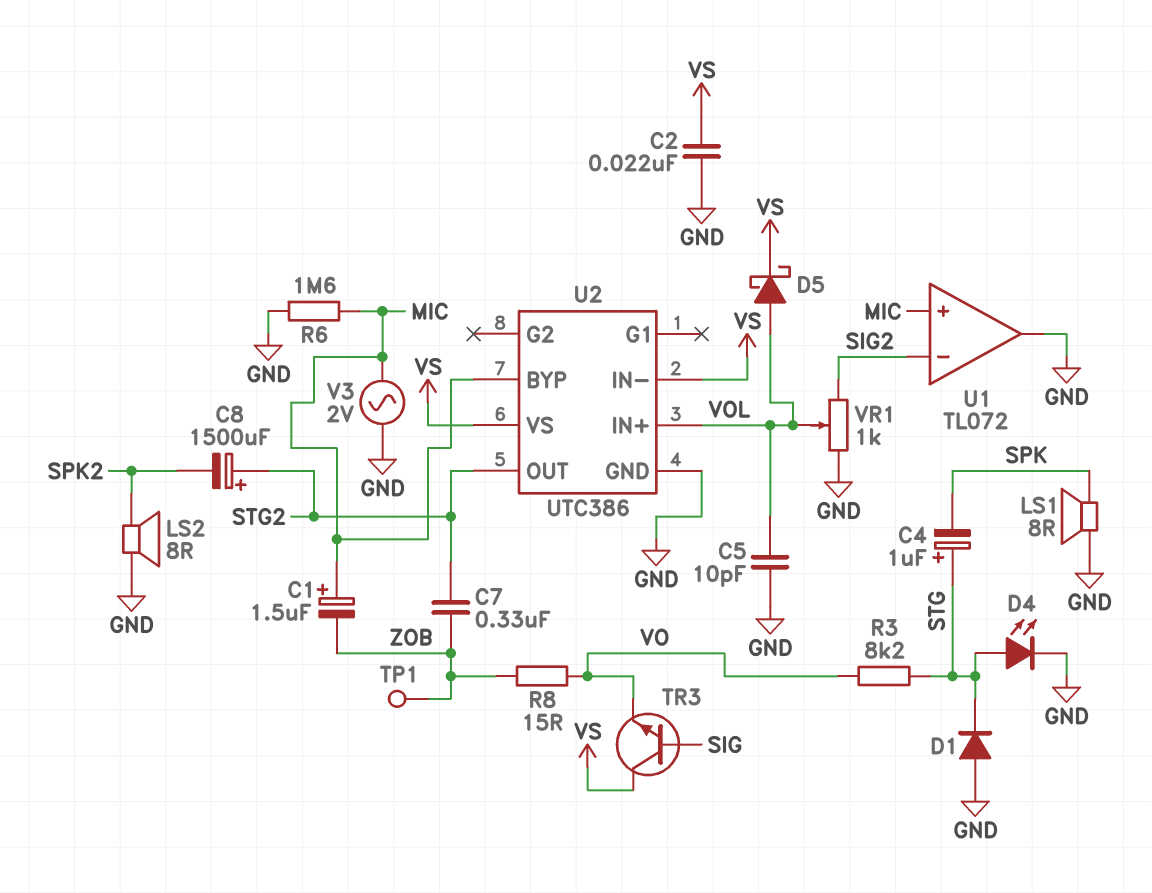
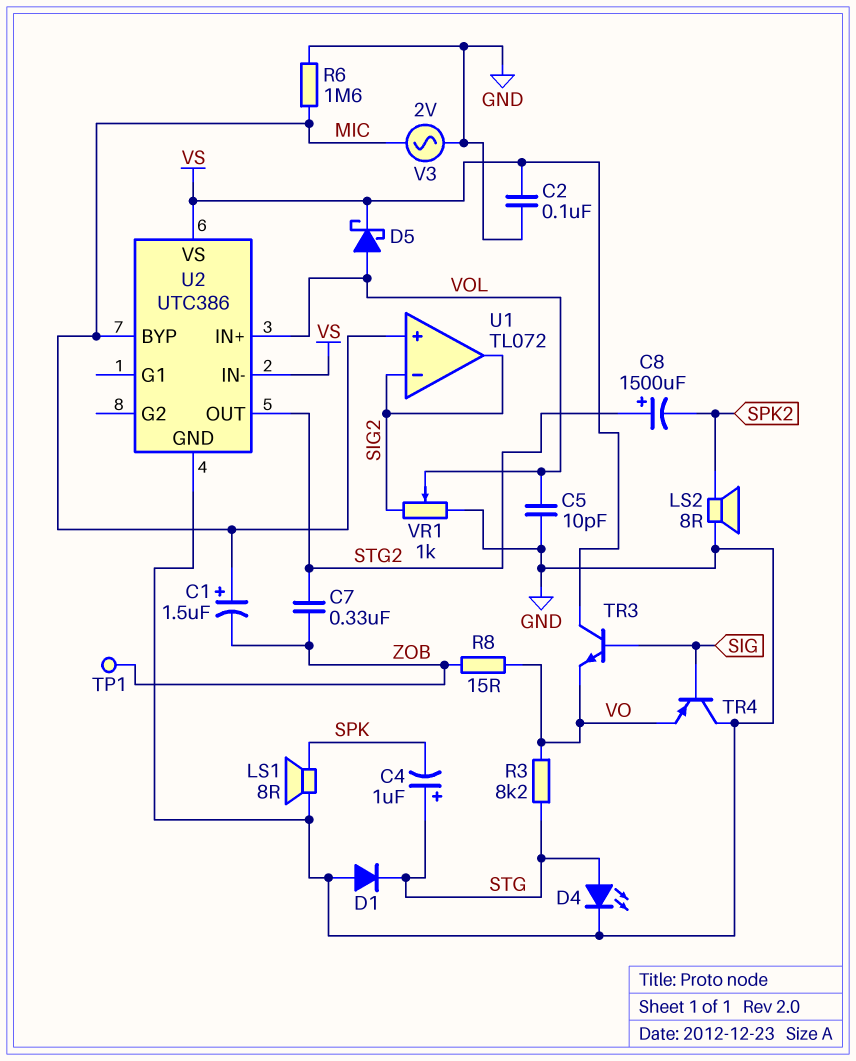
C2: 22nF (GND, VS) -> 100nF (GND, VS)
TR4: none -> PNP (B SIG, C GND, E VO)
U1 pin out: GND -> SIG2

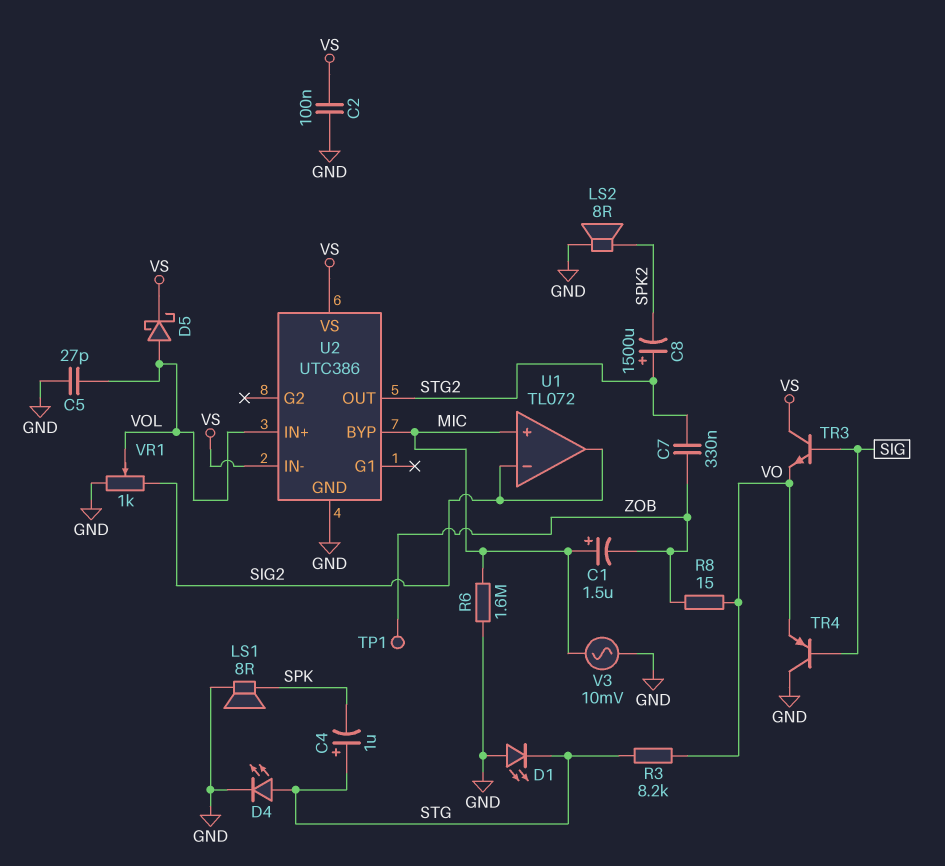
C5: 10pF (GND, VOL) -> 27pF (GND, VOL)
D1: diode (A GND, K STG) -> LED (A GND, K STG)
V3: AC 2V (GND, MIC) -> AC 10mV (GND, MIC)

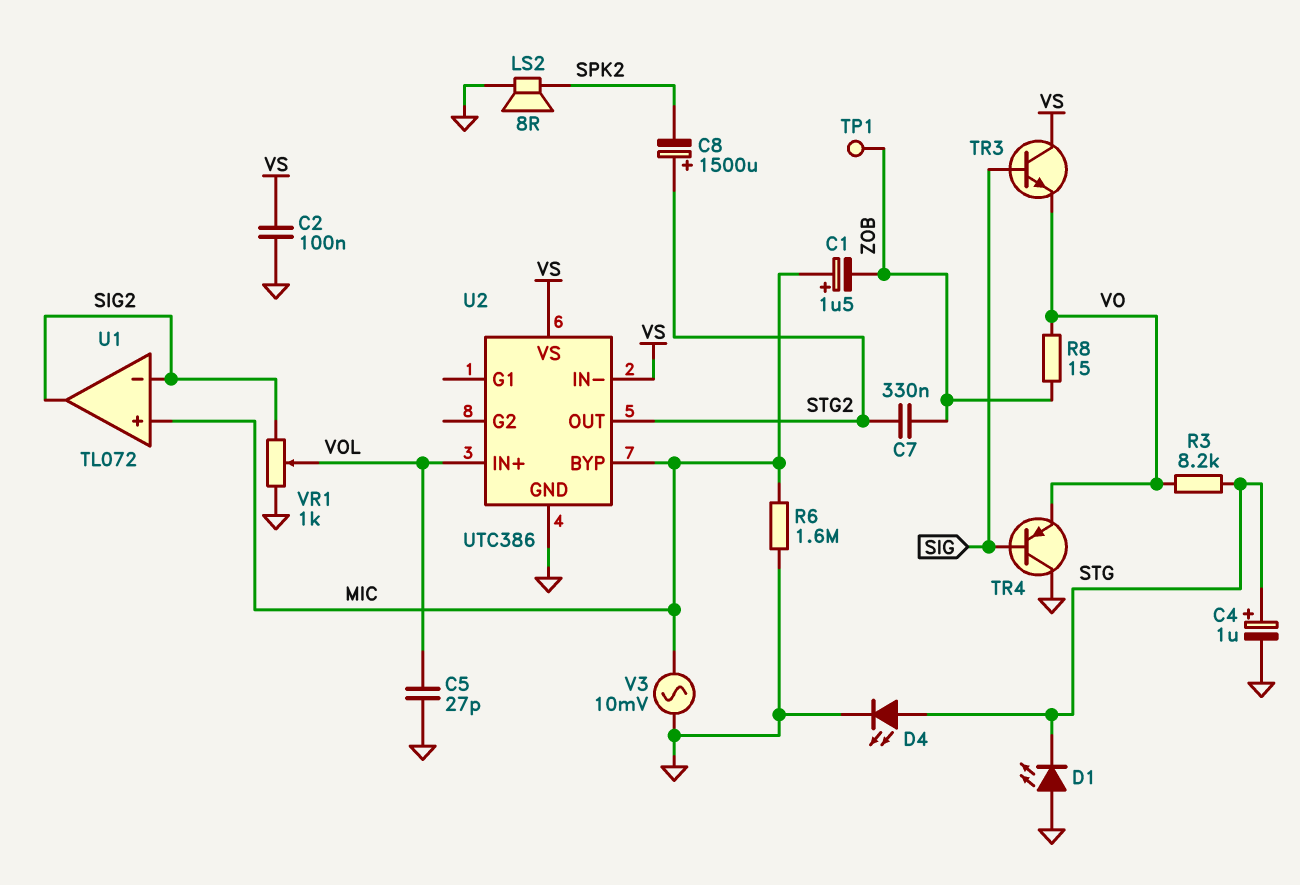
C4: 1uF (plus STG, minus SPK) -> 1uF (plus STG, minus GND)
D5: schottky (A VOL, K VS) -> none
LS1: speaker 8R (GND, SPK) -> none

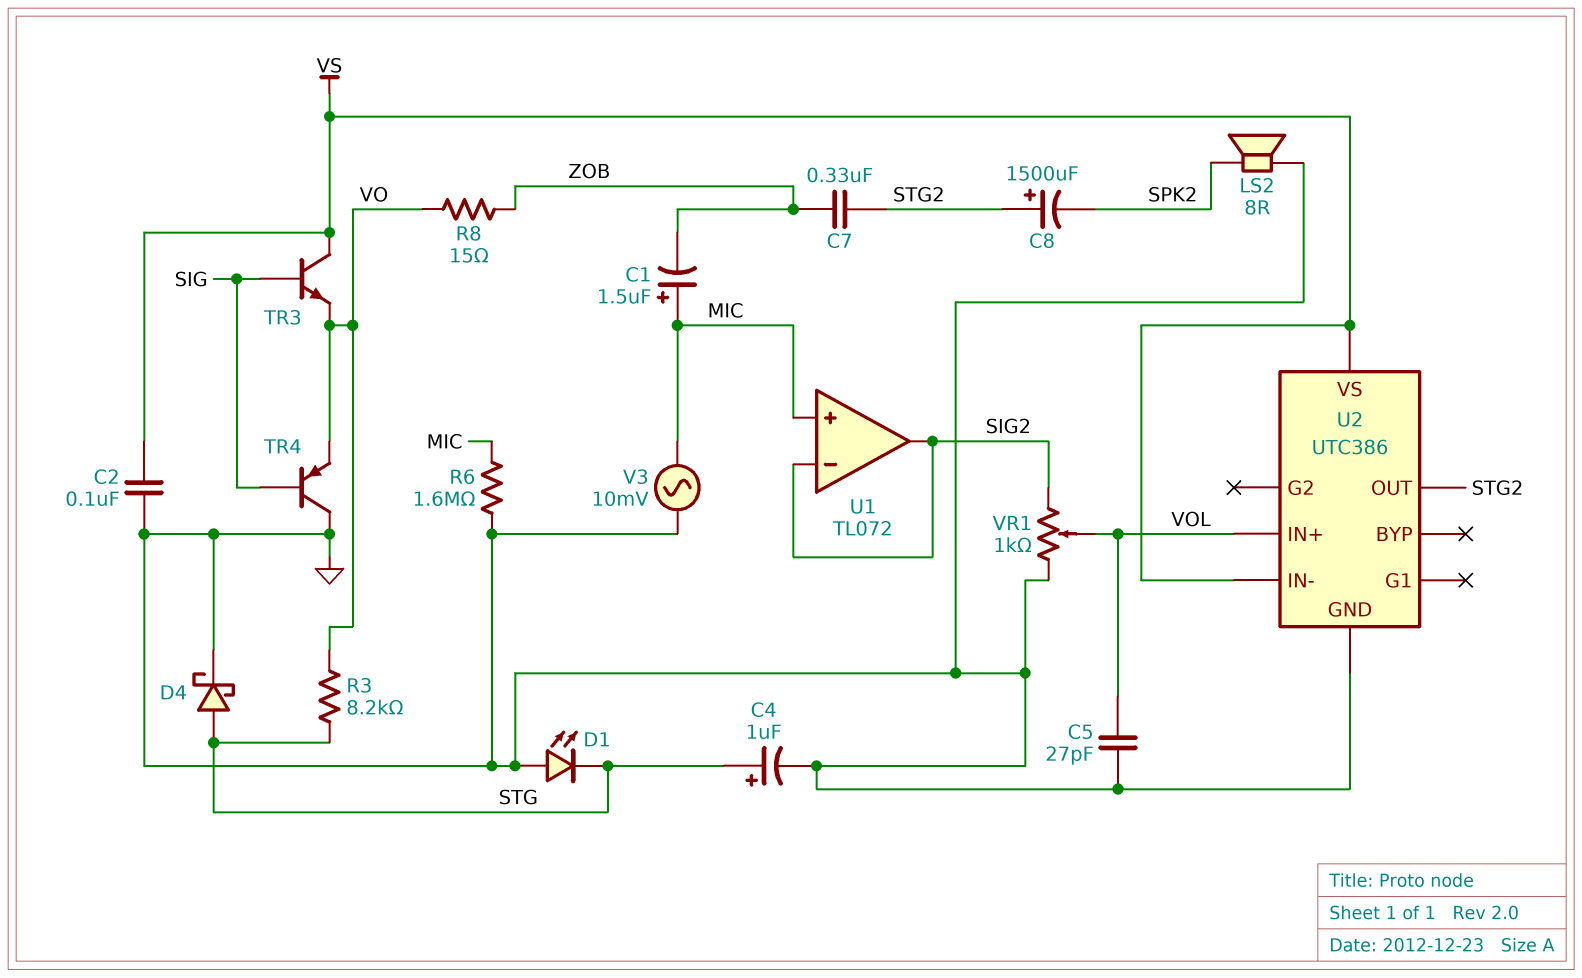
D4: LED (A STG, K GND) -> schottky (A STG, K GND)
TP1: test point (ZOB) -> none
U2 pin BYP: MIC -> none

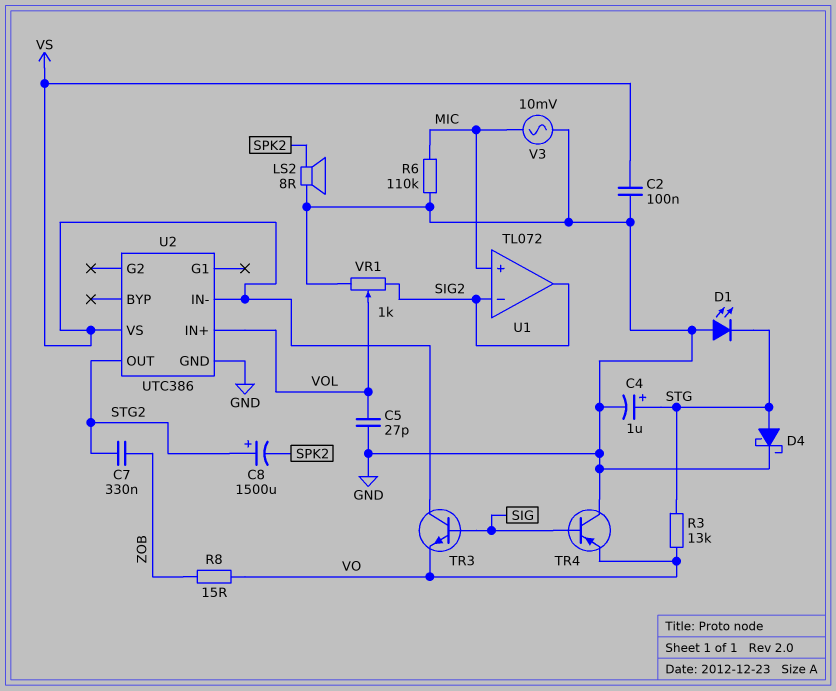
C1: 1.5uF (plus MIC, minus ZOB) -> none
R3: 8.2k (STG, VO) -> 13k (STG, VO)
R6: 1.6M (GND, MIC) -> 110k (GND, MIC)

